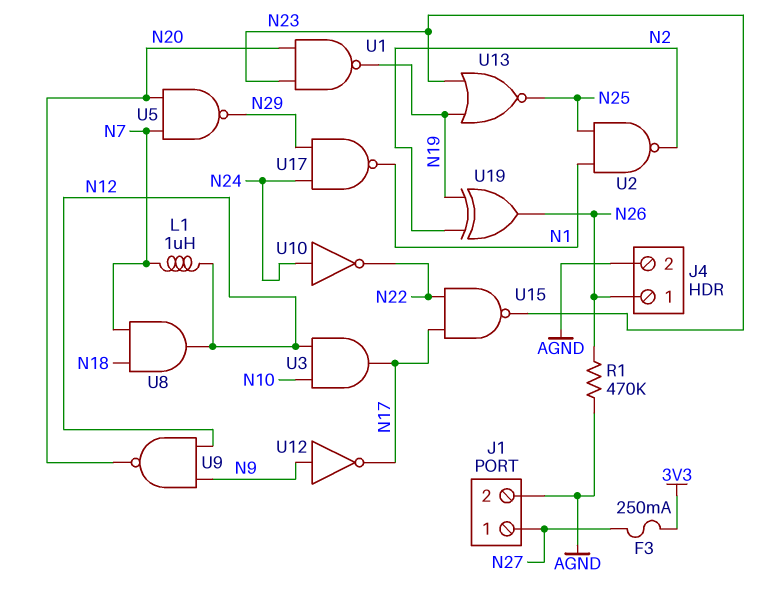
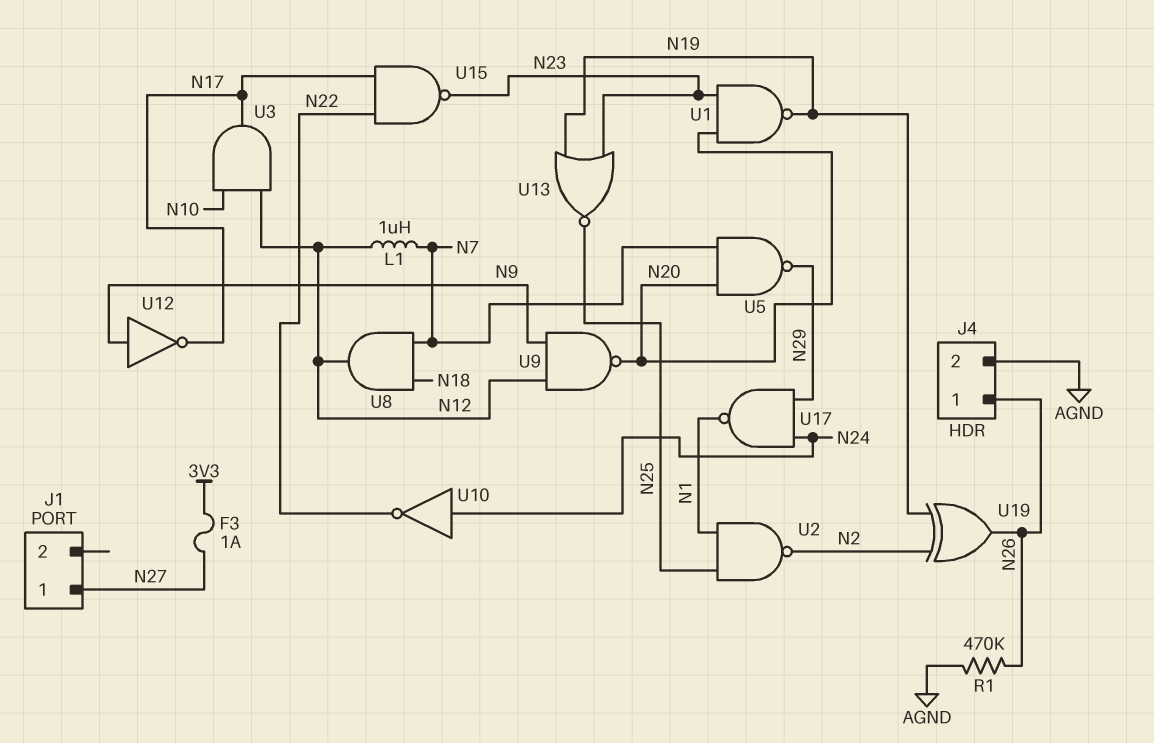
F3: 250mA (3V3, N27) -> 1A (3V3, N27)
J1 pin 2: AGND -> none

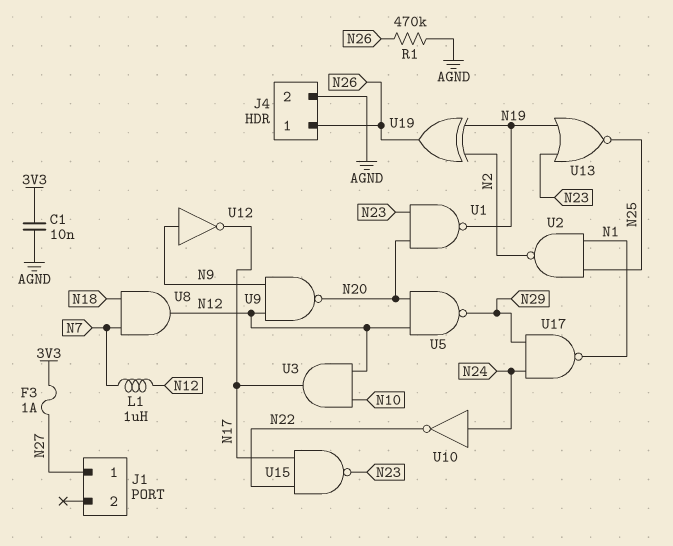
C1: none -> 10nF (3V3, AGND)
U5: NAND (in N7, in N20, out N29) -> NAND (in N12, in N20, out N29)

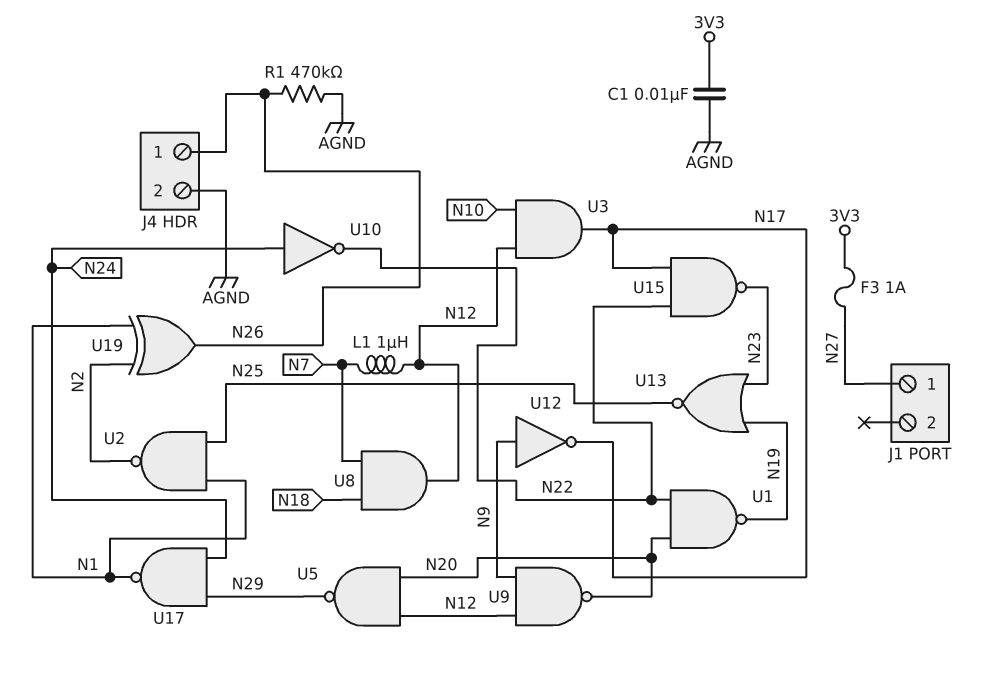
U1: NAND (in N20, in N23, out N19) -> NAND (in N20, in N22, out N19)
U19: XOR (in N2, in N19, out N26) -> XOR (in N1, in N2, out N26)

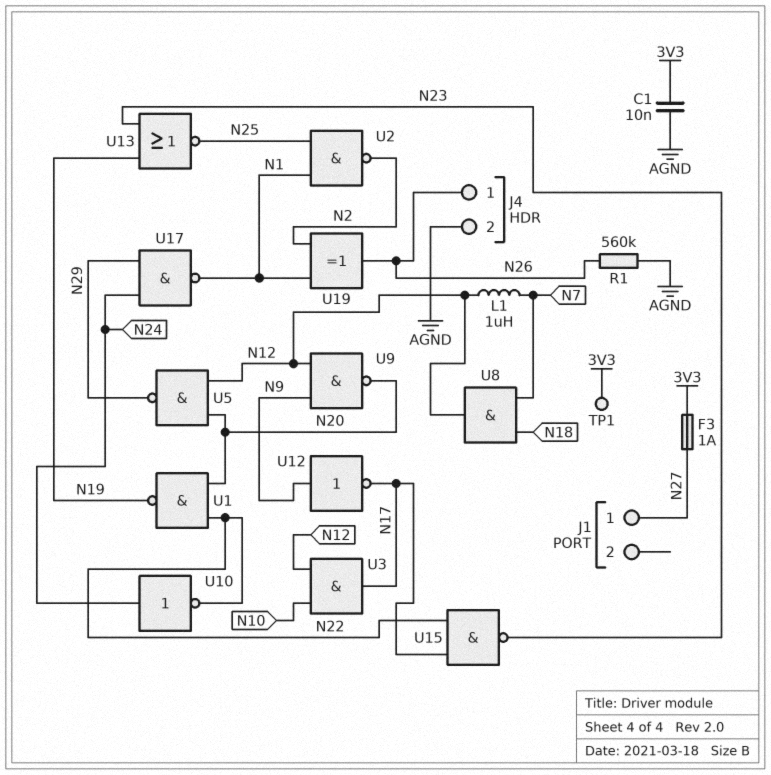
R1: 470k (AGND, N26) -> 560k (AGND, N26)
TP1: none -> test point (3V3)

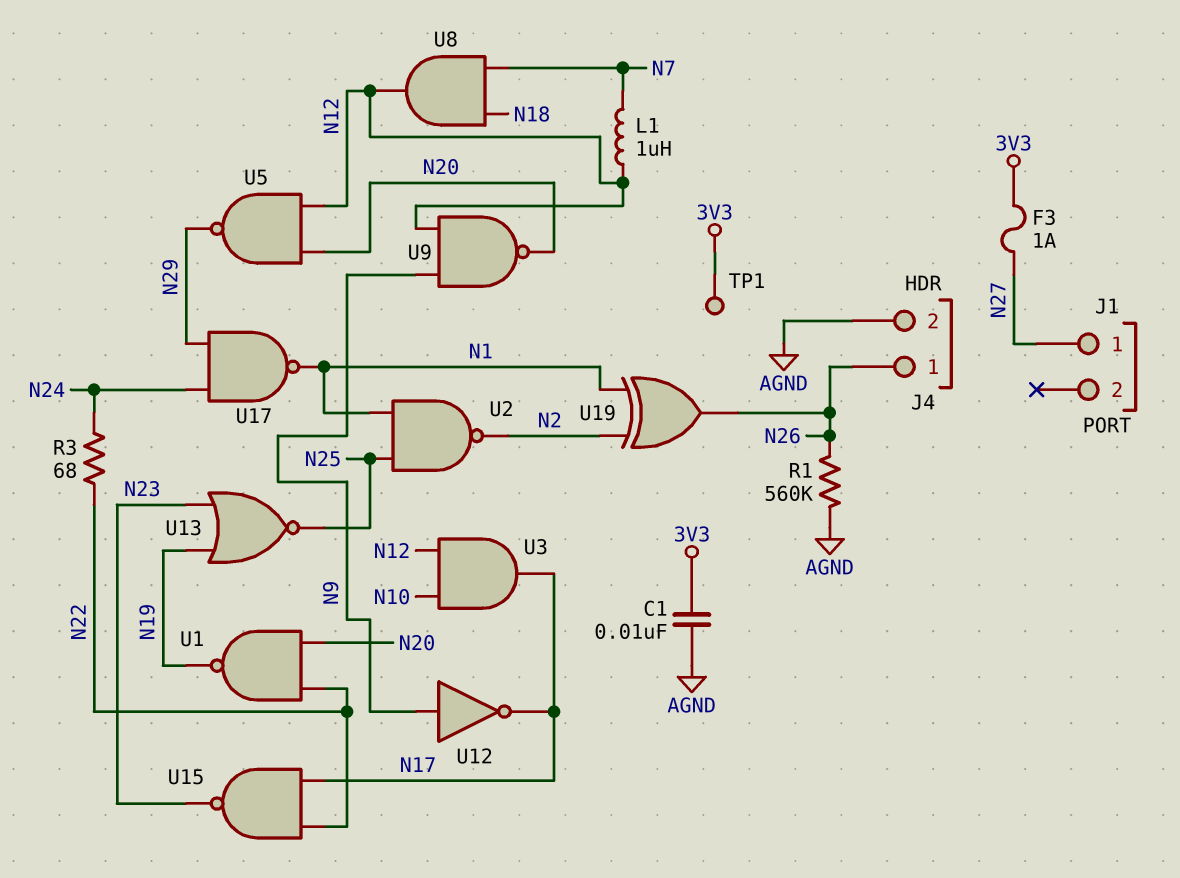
R3: none -> 68 (N22, N24)
U10: NOT (in N24, out N22) -> none

